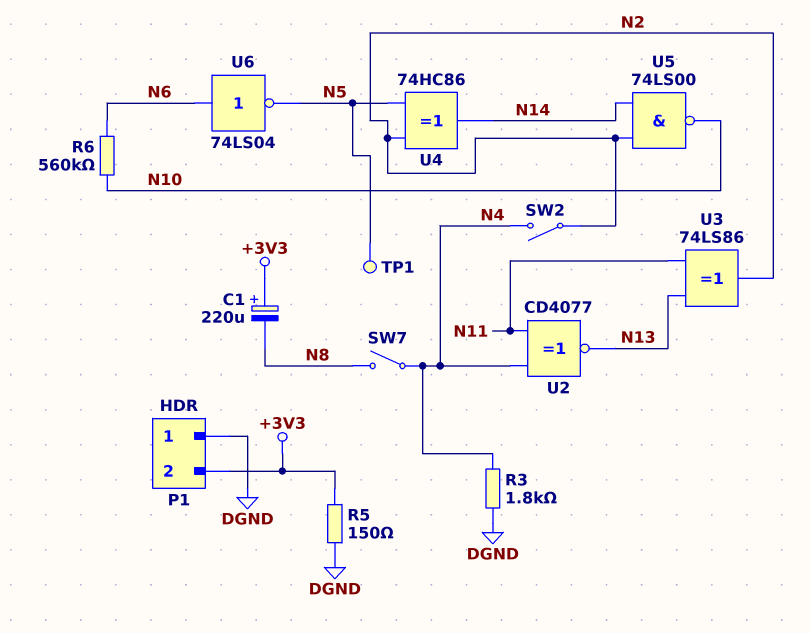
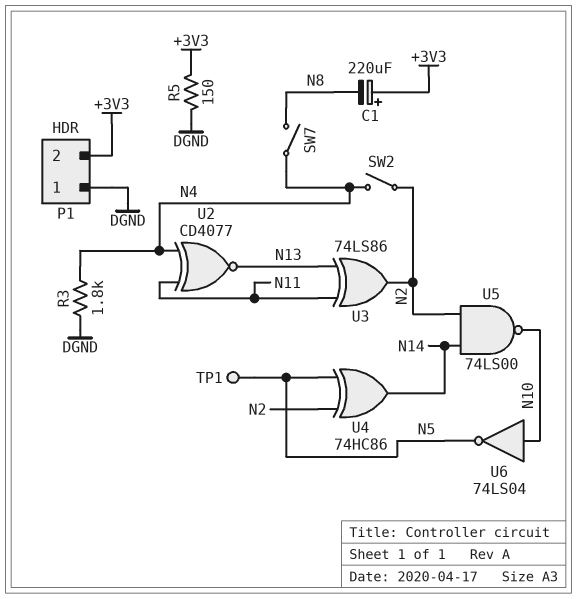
R6: 560k (N6, N10) -> none
U6: NOT 74LS04 (in N6, out N5) -> NOT 74LS04 (in N10, out N5)

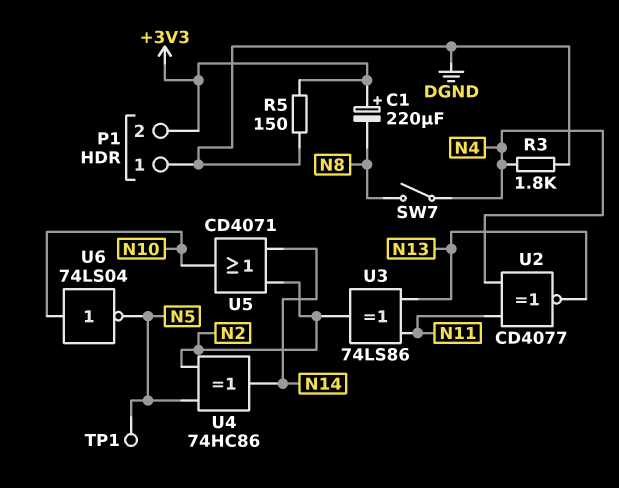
SW2: switch (N2, N4) -> none
U5: NAND 74LS00 (in N2, in N14, out N10) -> OR CD4071 (in N2, in N14, out N10)

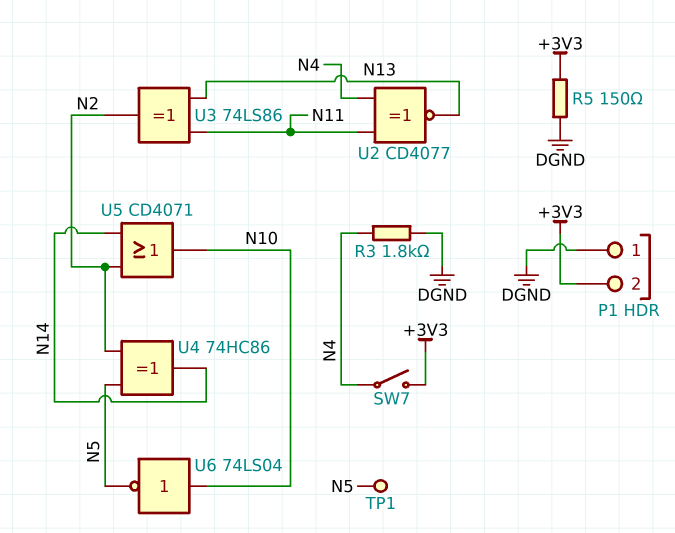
C1: 220uF (plus +3V3, minus N8) -> none
SW7: switch (N4, N8) -> switch (+3V3, N4)

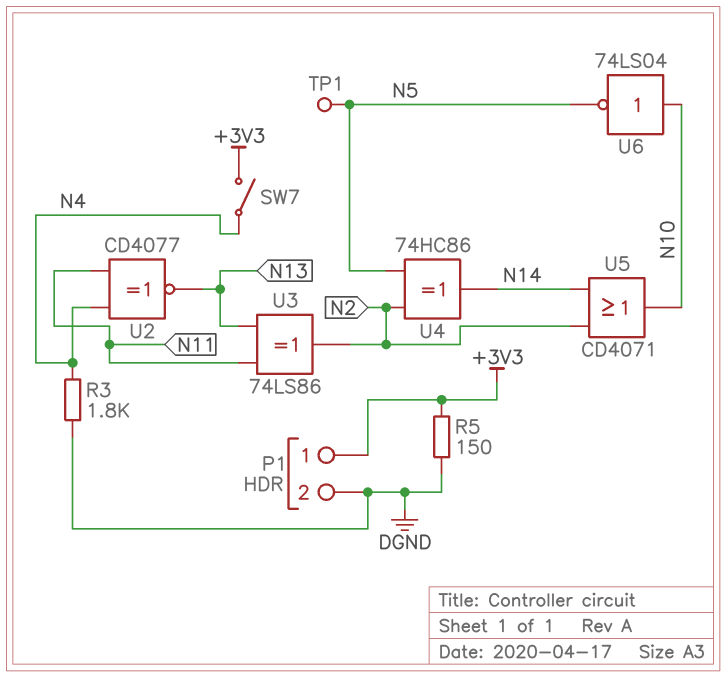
P1 pin 1: DGND -> +3V3
P1 pin 2: +3V3 -> DGND

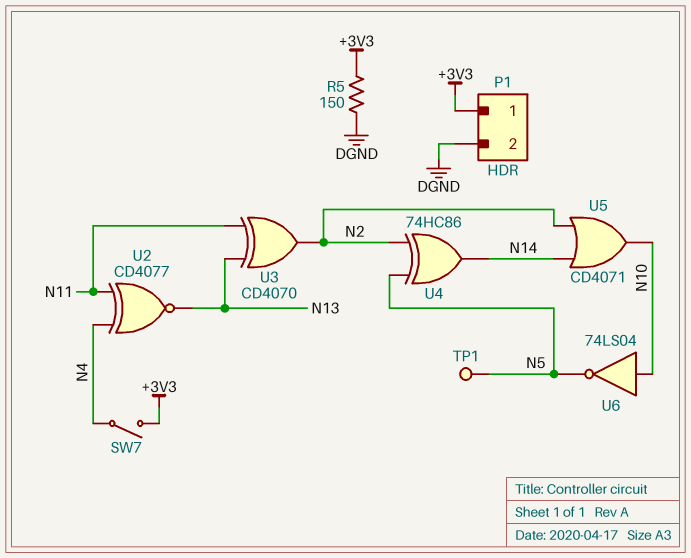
R3: 1.8k (DGND, N4) -> none
U3: XOR 74LS86 (in N11, in N13, out N2) -> XOR CD4070 (in N11, in N13, out N2)

